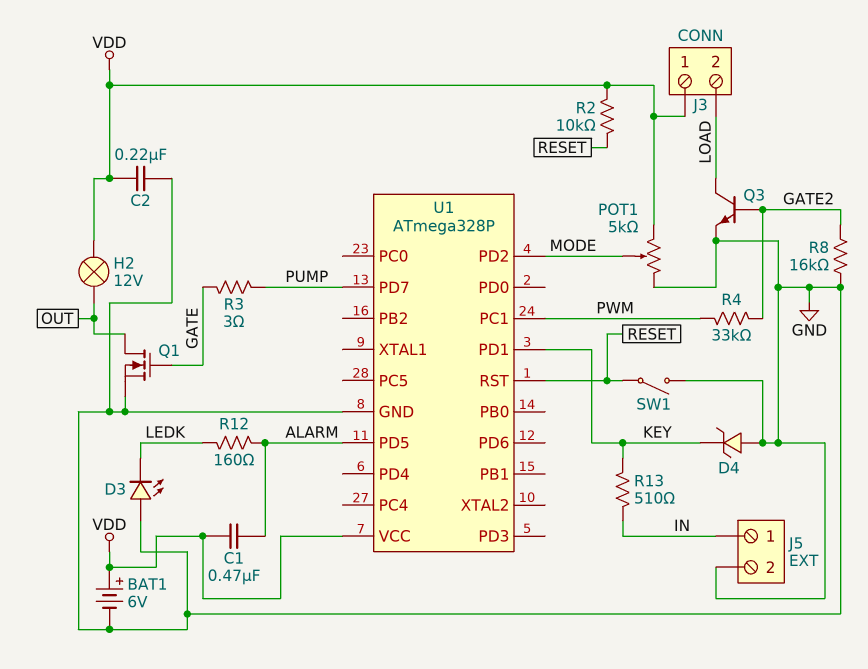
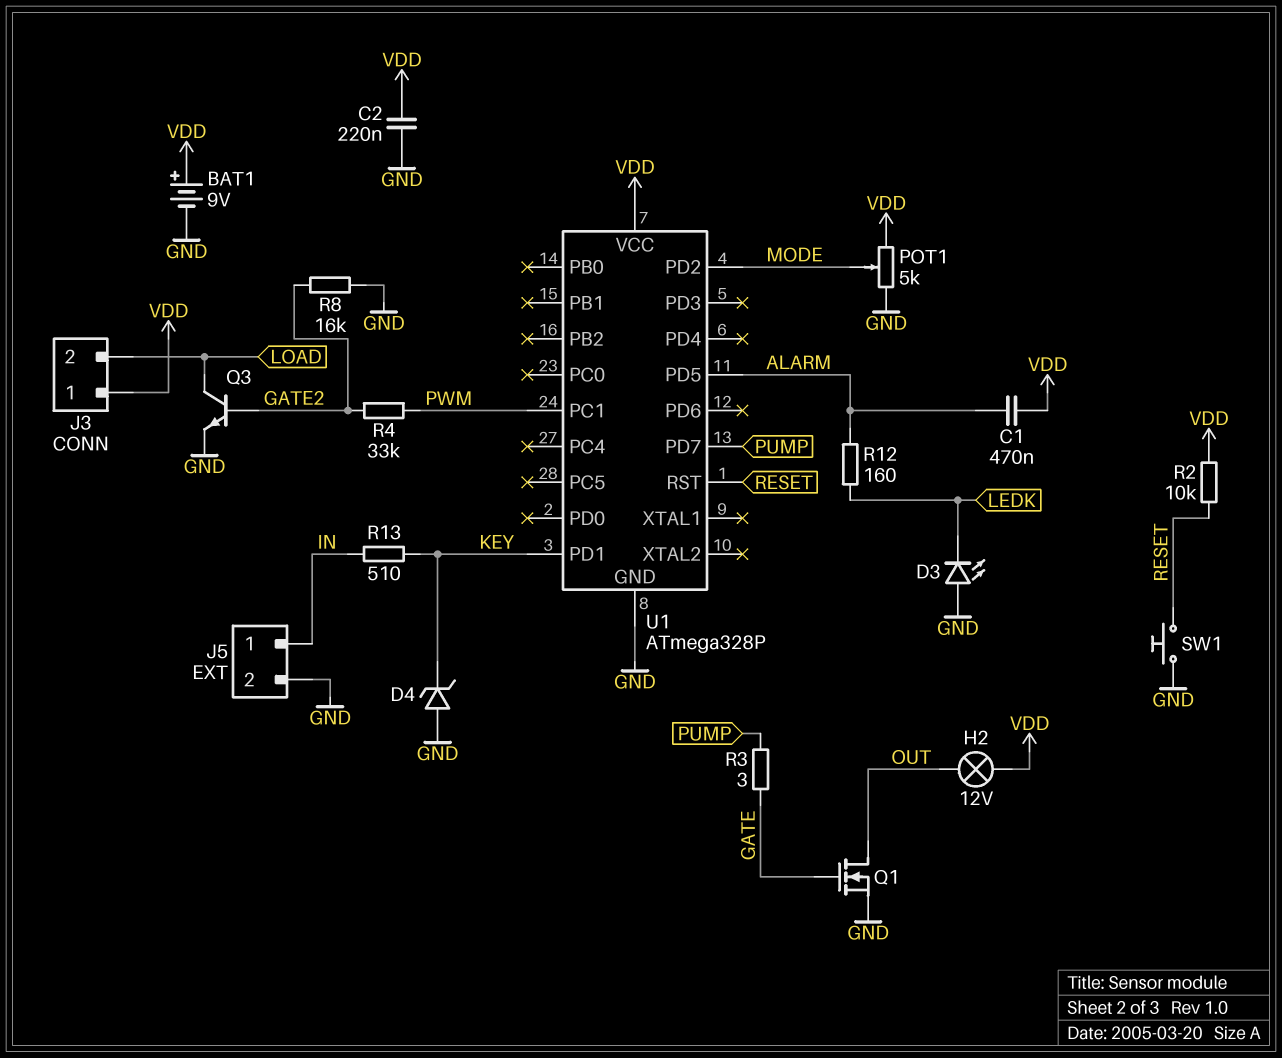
BAT1: 6V (plus VDD, minus GND) -> 9V (plus VDD, minus GND)
SW1: switch (GND, RESET) -> button (GND, RESET)

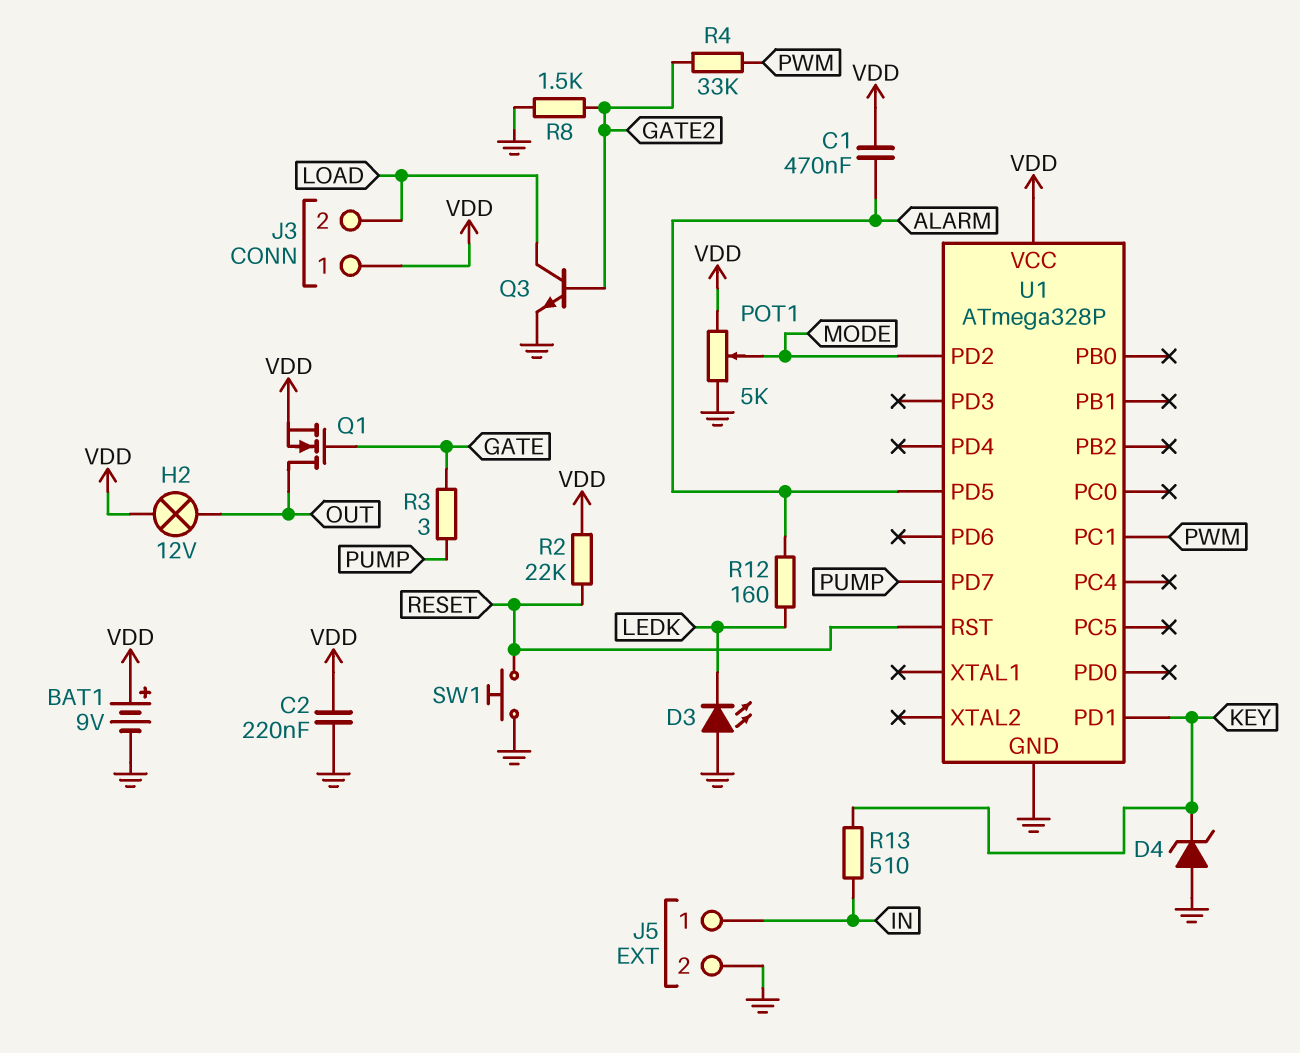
Q1: NMOS (G GATE, D OUT, S GND) -> NMOS (G GATE, D OUT, S VDD)
R2: 10k (RESET, VDD) -> 22k (RESET, VDD)
R8: 16k (GATE2, GND) -> 1.5k (GATE2, GND)

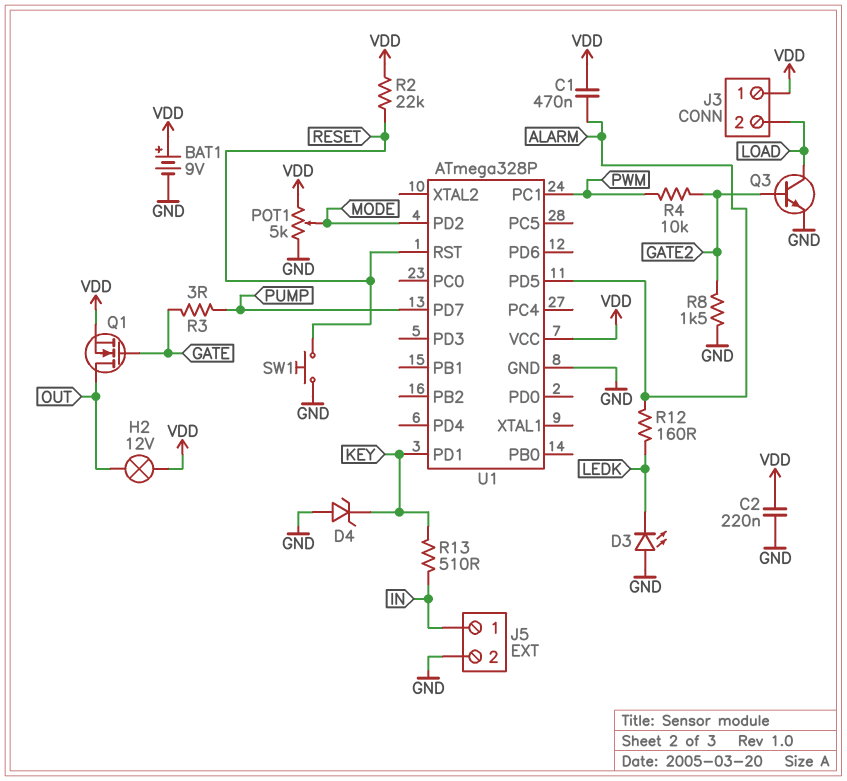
R4: 33k (GATE2, PWM) -> 10k (GATE2, PWM)

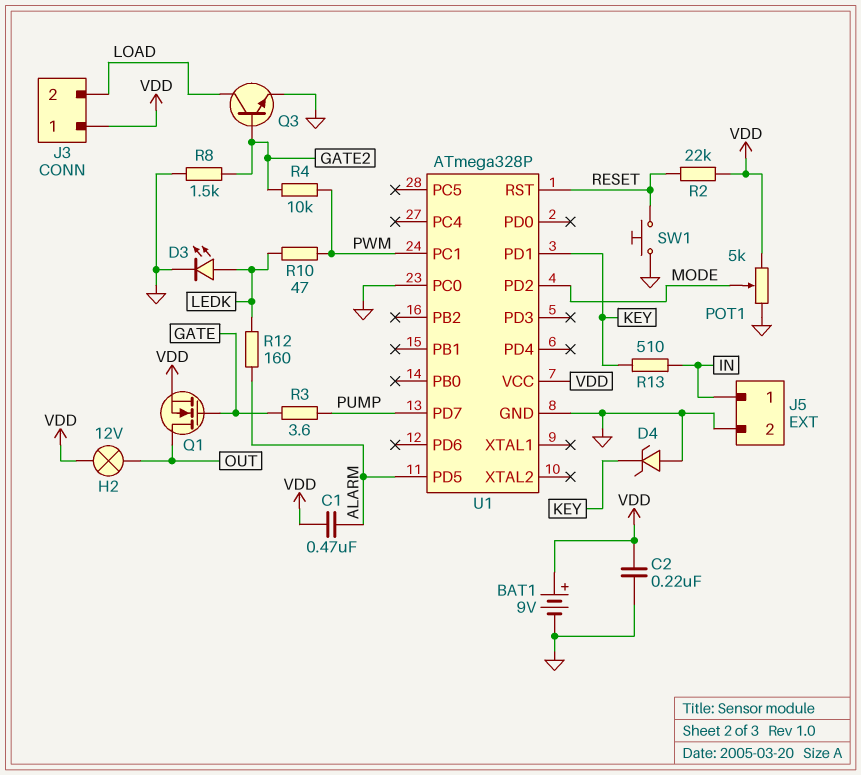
D3: LED (A GND, K LEDK) -> LED (A LEDK, K GND)
R3: 3 (GATE, PUMP) -> 3.6 (GATE, PUMP)
R10: none -> 47 (LEDK, PWM)
U1 pin PC0: none -> GND

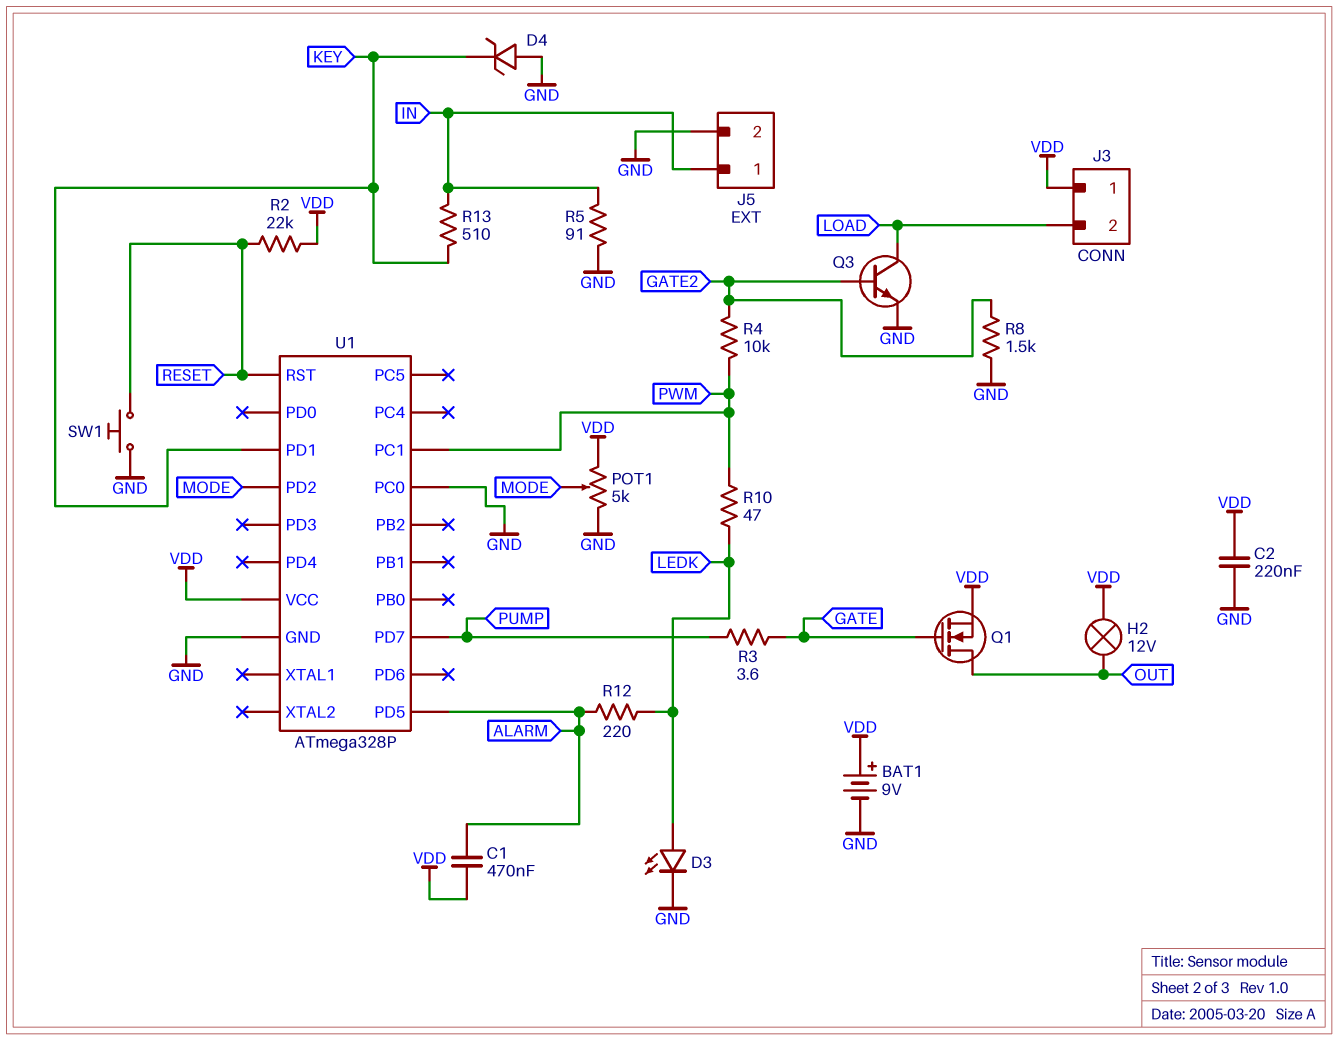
R5: none -> 91 (GND, IN)
R12: 160 (ALARM, LEDK) -> 220 (ALARM, LEDK)

